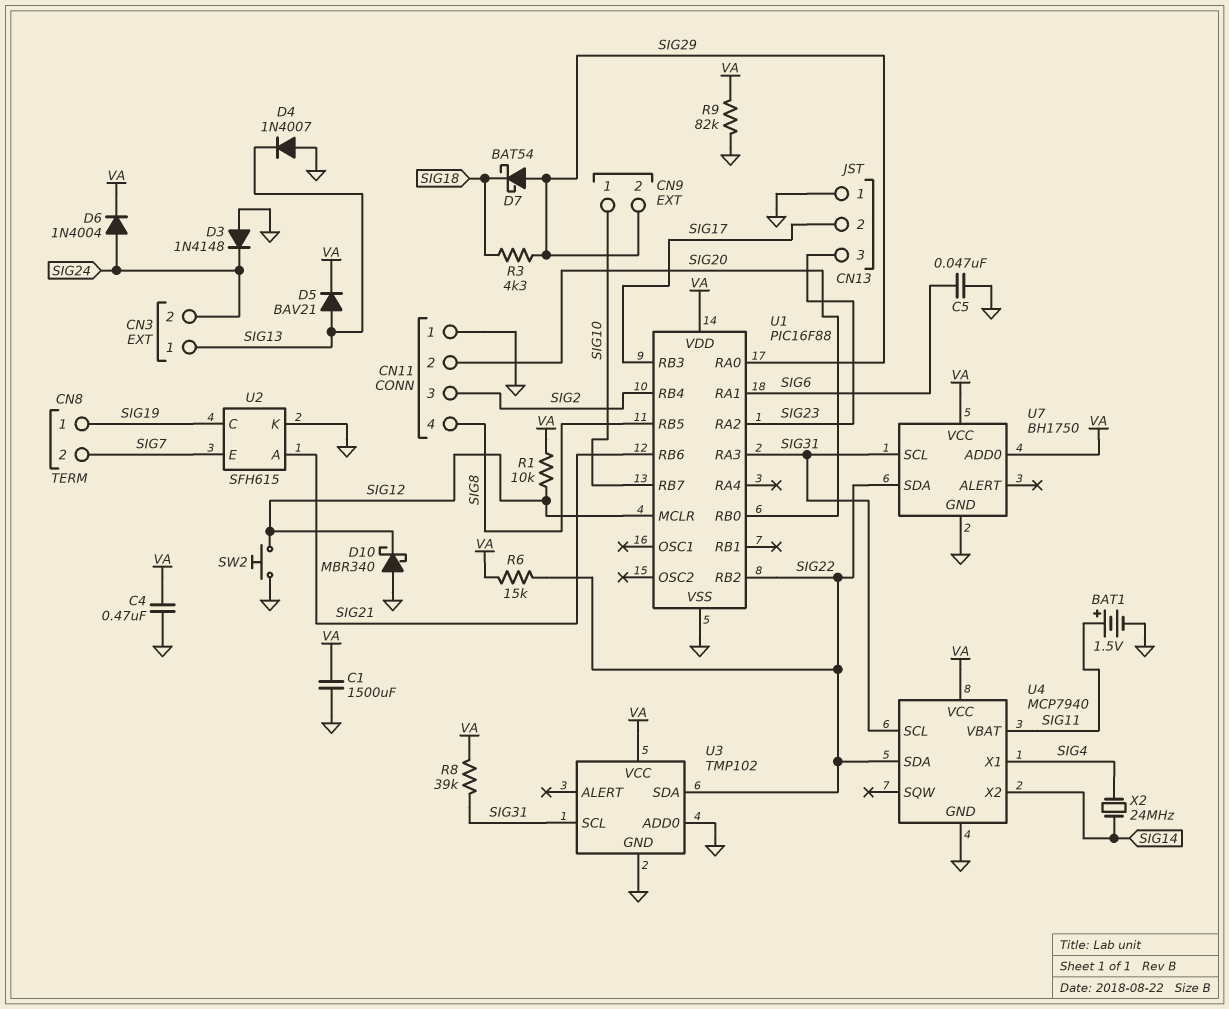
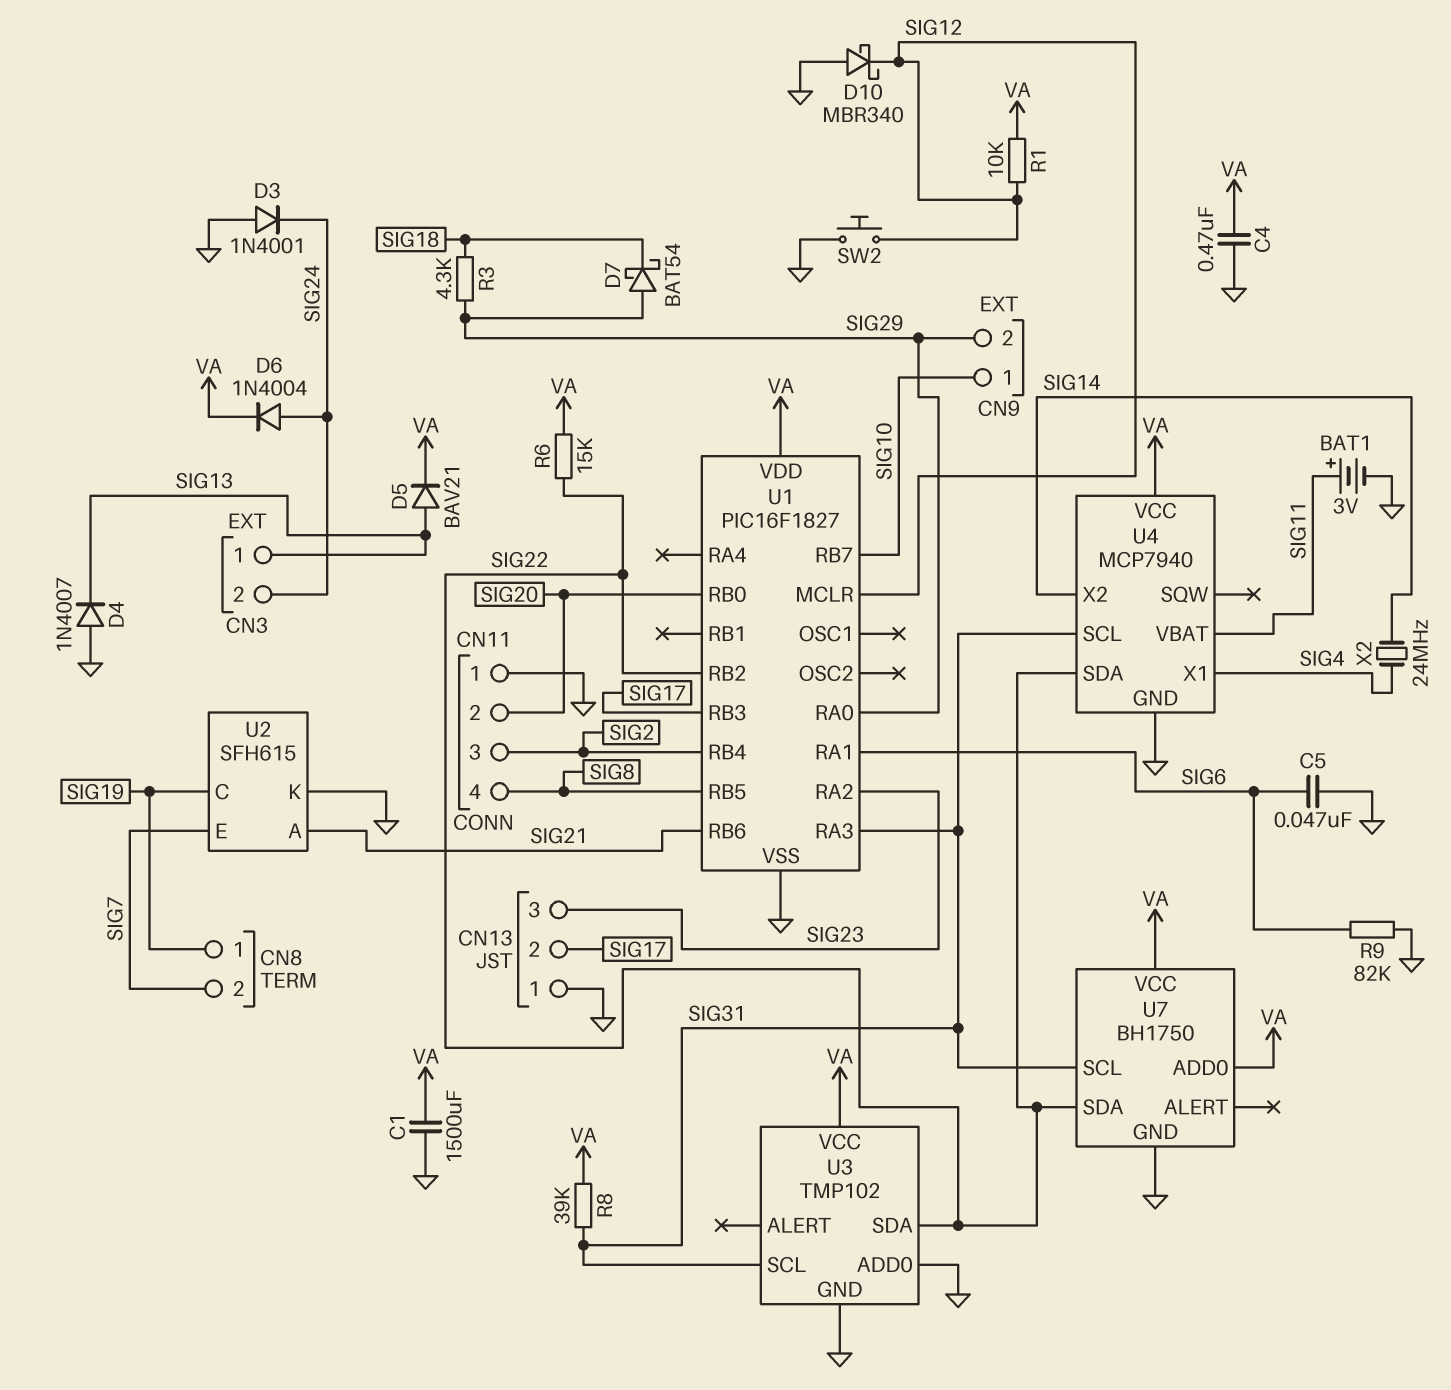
BAT1: 1.5V (plus SIG11, minus GND) -> 3V (plus SIG11, minus GND)
D3: diode 1N4148 (A GND, K SIG24) -> diode 1N4001 (A GND, K SIG24)
R9: 82k (GND, VA) -> 82k (GND, SIG6)
U1: PIC16F88 -> PIC16F1827

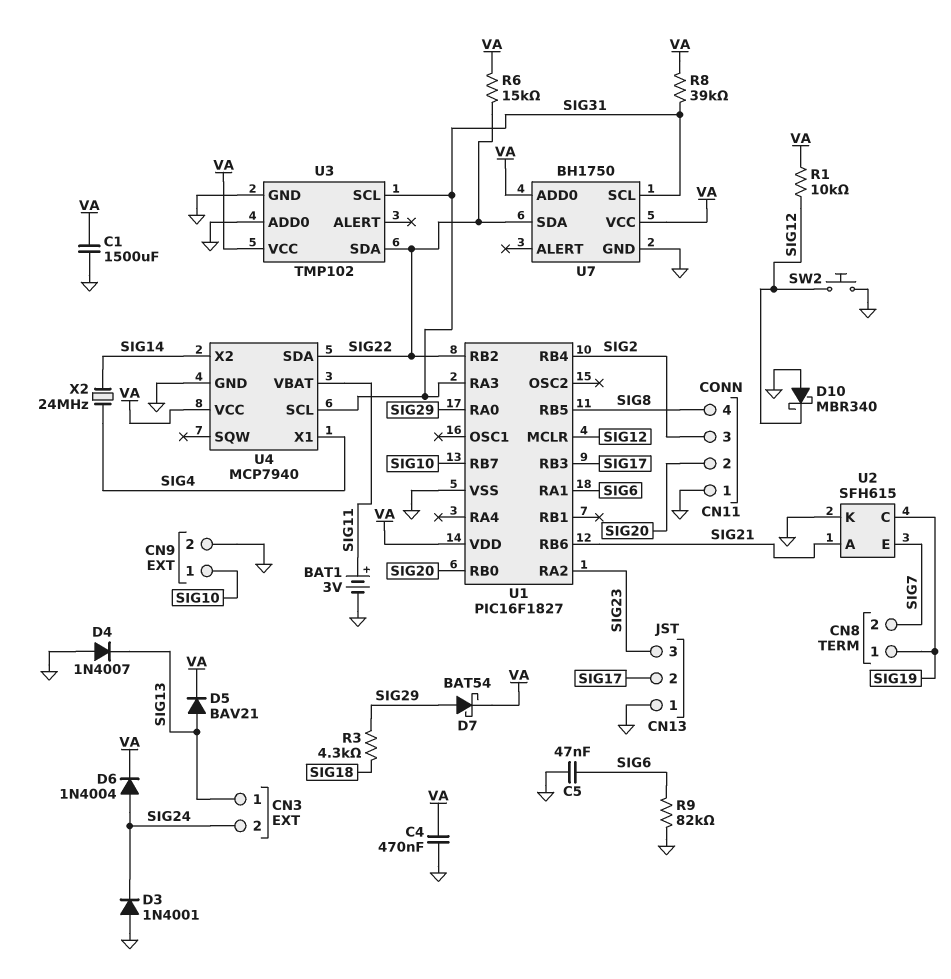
CN9 pin 2: SIG29 -> GND
D7: schottky BAT54 (A SIG29, K SIG18) -> schottky BAT54 (A SIG29, K VA)

